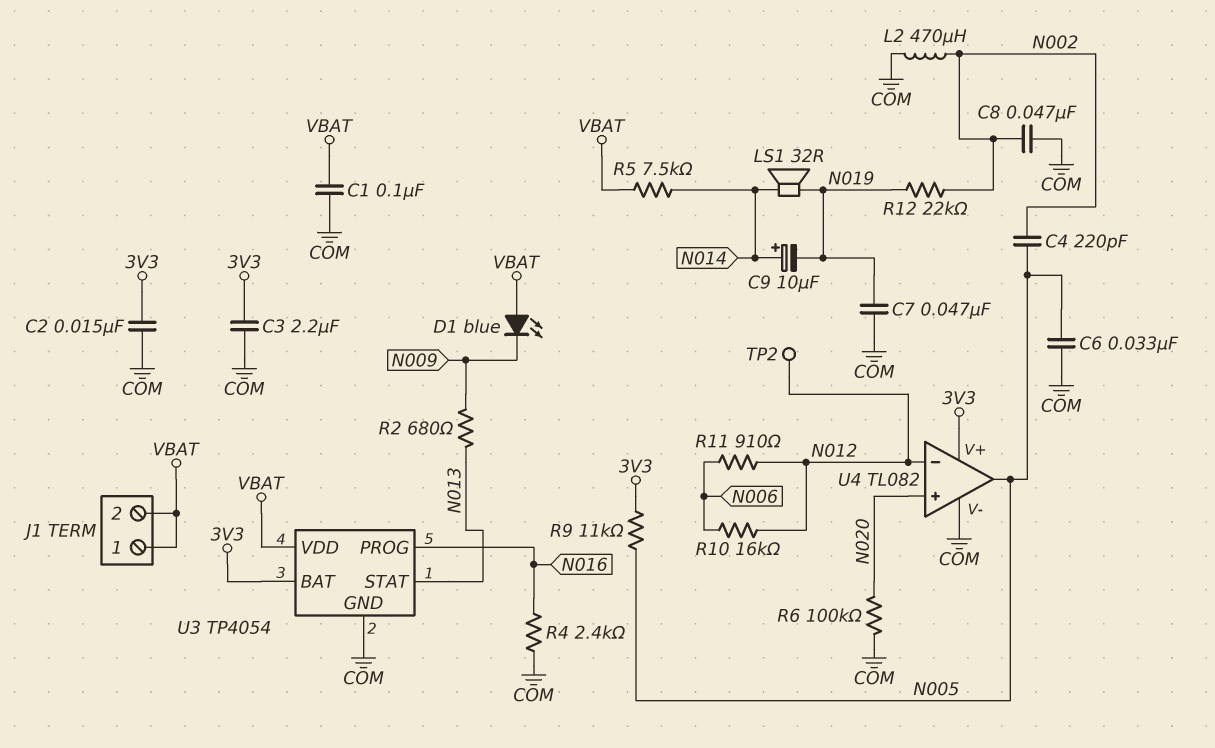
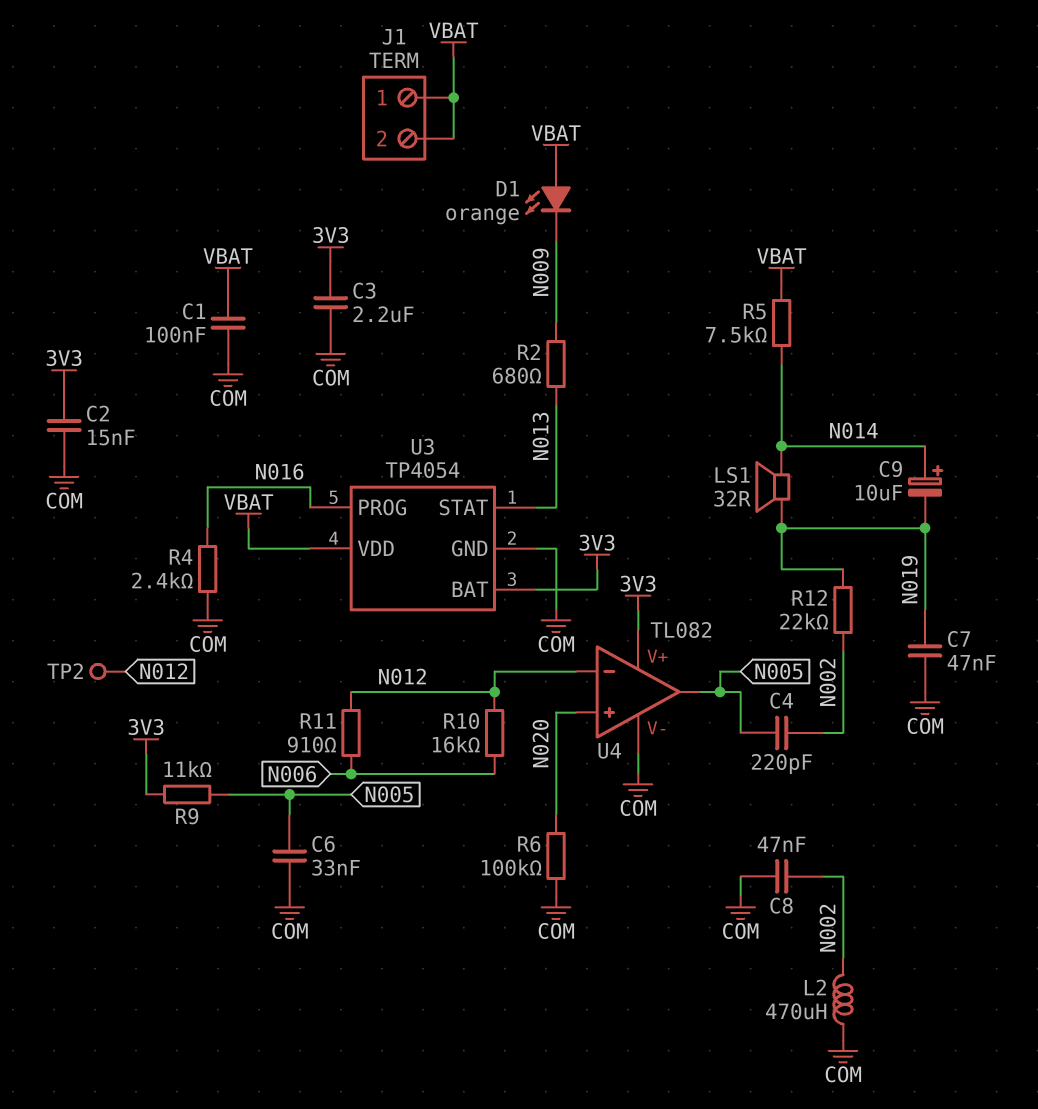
D1: LED blue (A VBAT, K N009) -> LED orange (A VBAT, K N009)

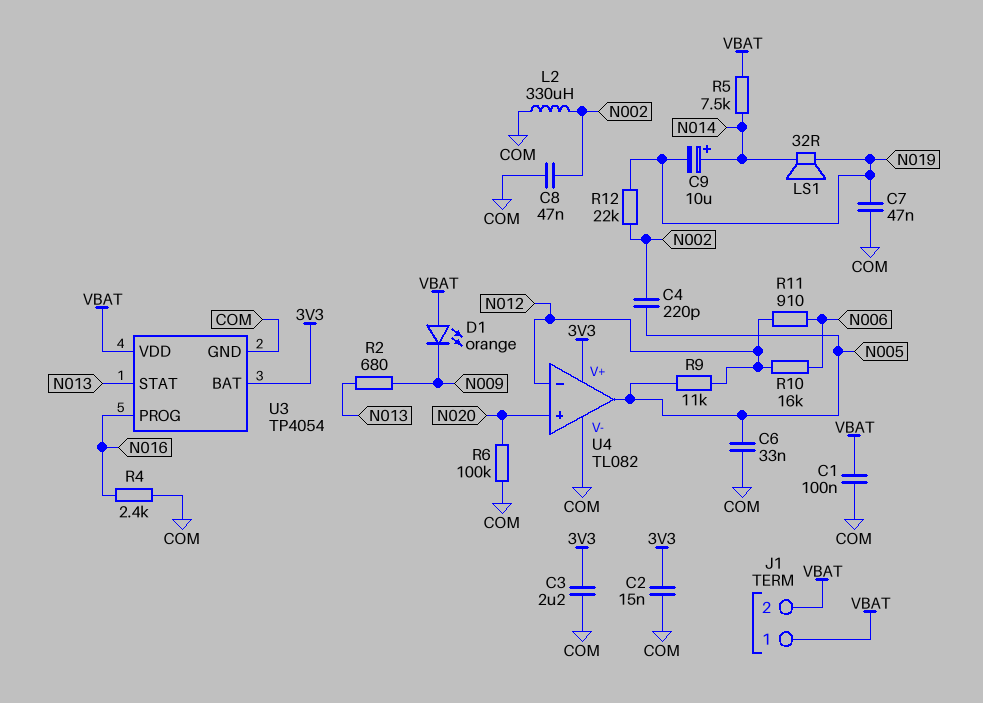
L2: 470uH (COM, N002) -> 330uH (COM, N002)
R9: 11k (3V3, N005) -> 11k (N005, N012)
TP2: test point (N012) -> none

